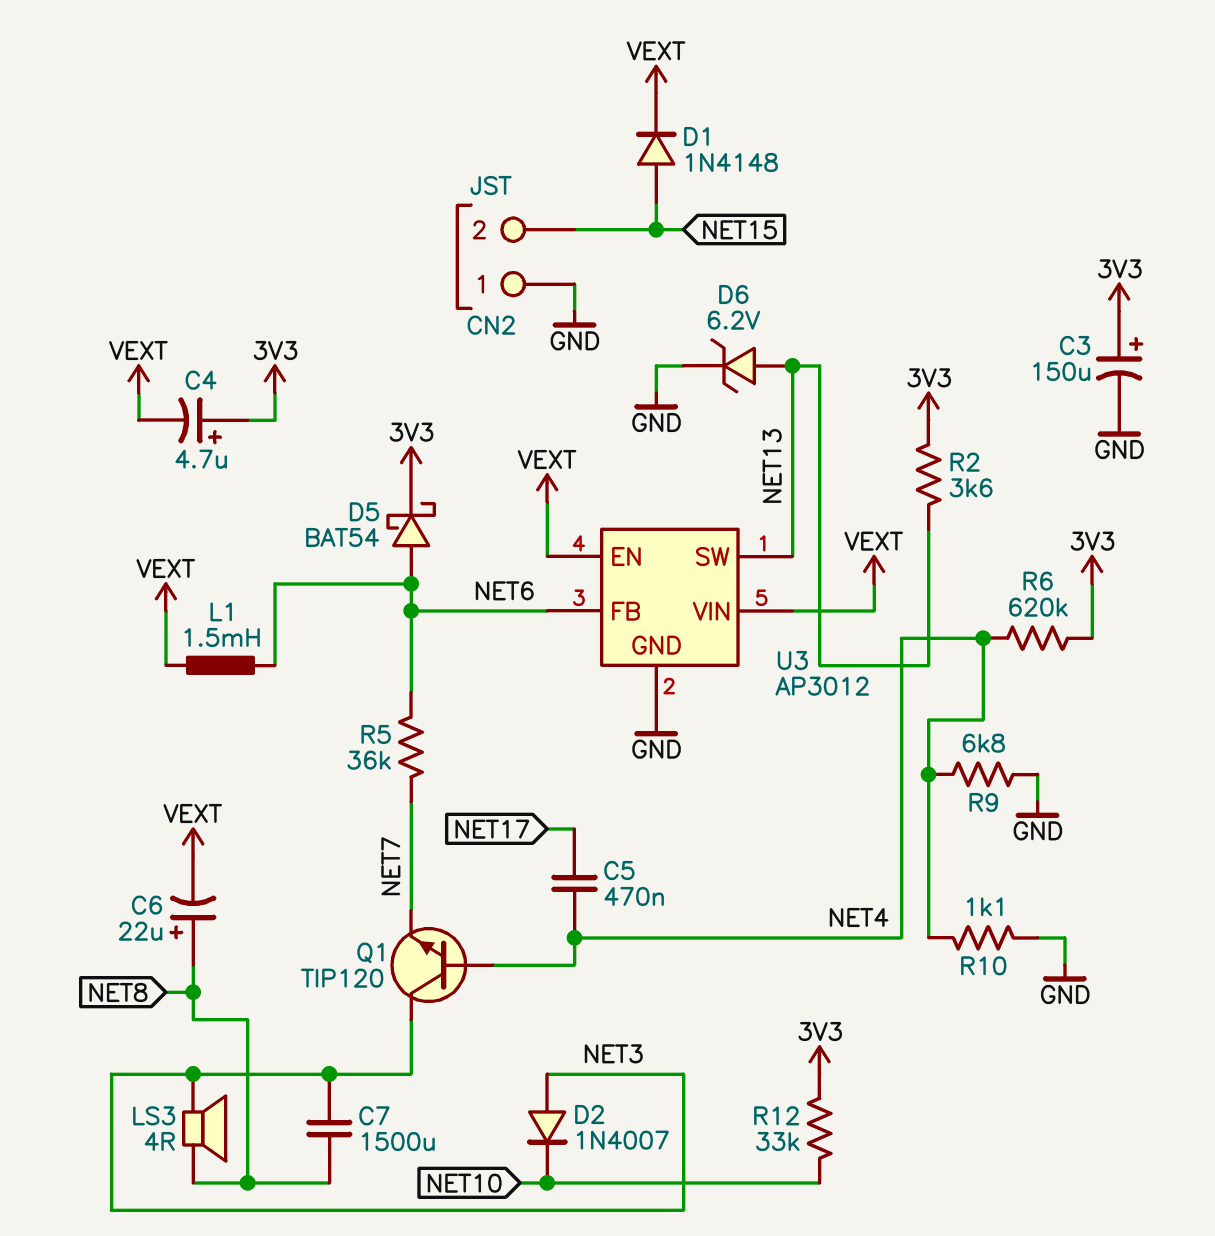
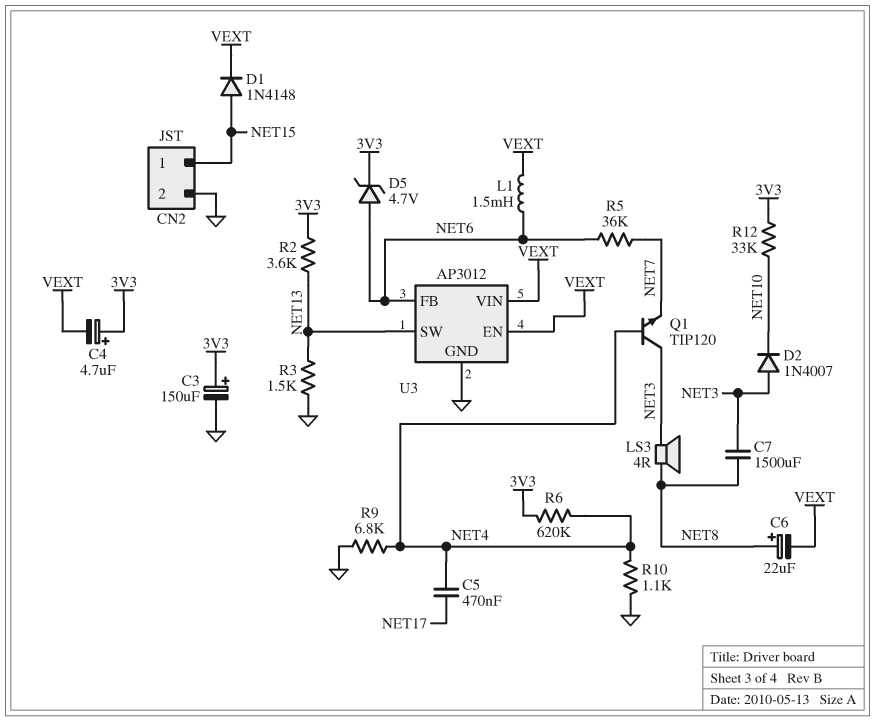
CN2 pin 1: GND -> NET15
CN2 pin 2: NET15 -> GND
D5: schottky BAT54 (A NET6, K 3V3) -> zener 4.7V (A NET6, K 3V3)
D6: zener 6.2V (A NET13, K GND) -> none
R3: none -> 1.5k (GND, NET13)

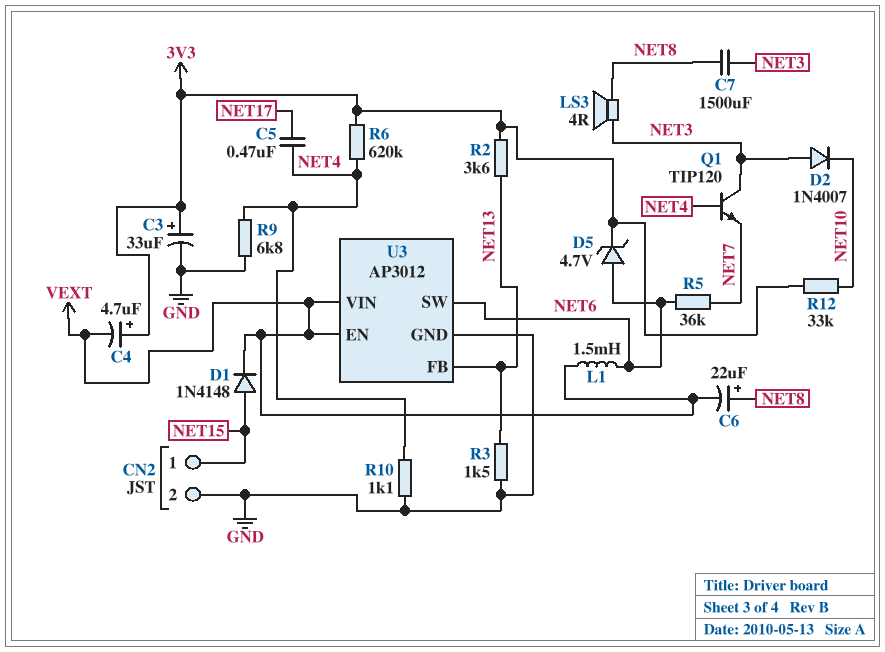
C3: 150uF (plus 3V3, minus GND) -> 33uF (plus 3V3, minus GND)
U3 pin FB: NET6 -> NET13
U3 pin SW: NET13 -> NET6

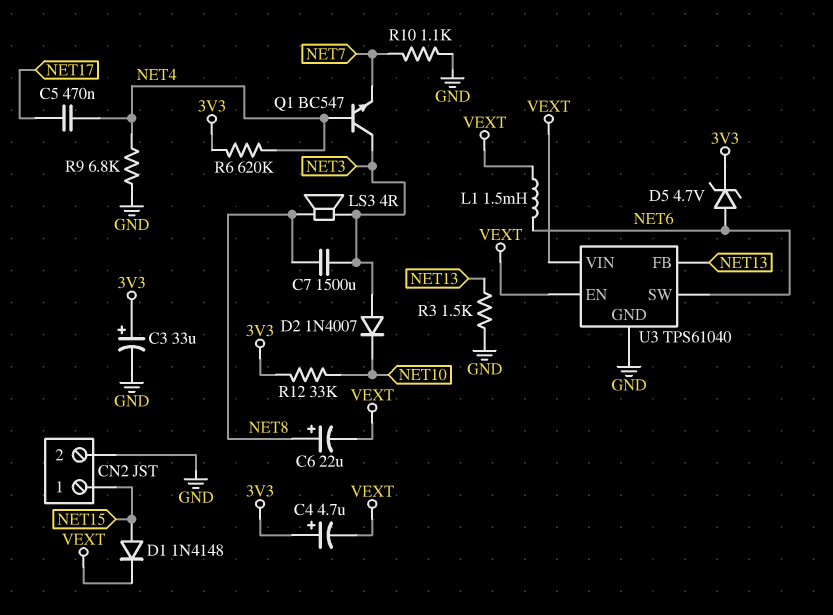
Q1: NPN TIP120 (B NET4, C NET3, E NET7) -> NPN BC547 (B NET4, C NET3, E NET7)
R2: 3.6k (3V3, NET13) -> none
R5: 36k (NET6, NET7) -> none
R10: 1.1k (GND, NET4) -> 1.1k (GND, NET7)
U3: AP3012 -> TPS61040

